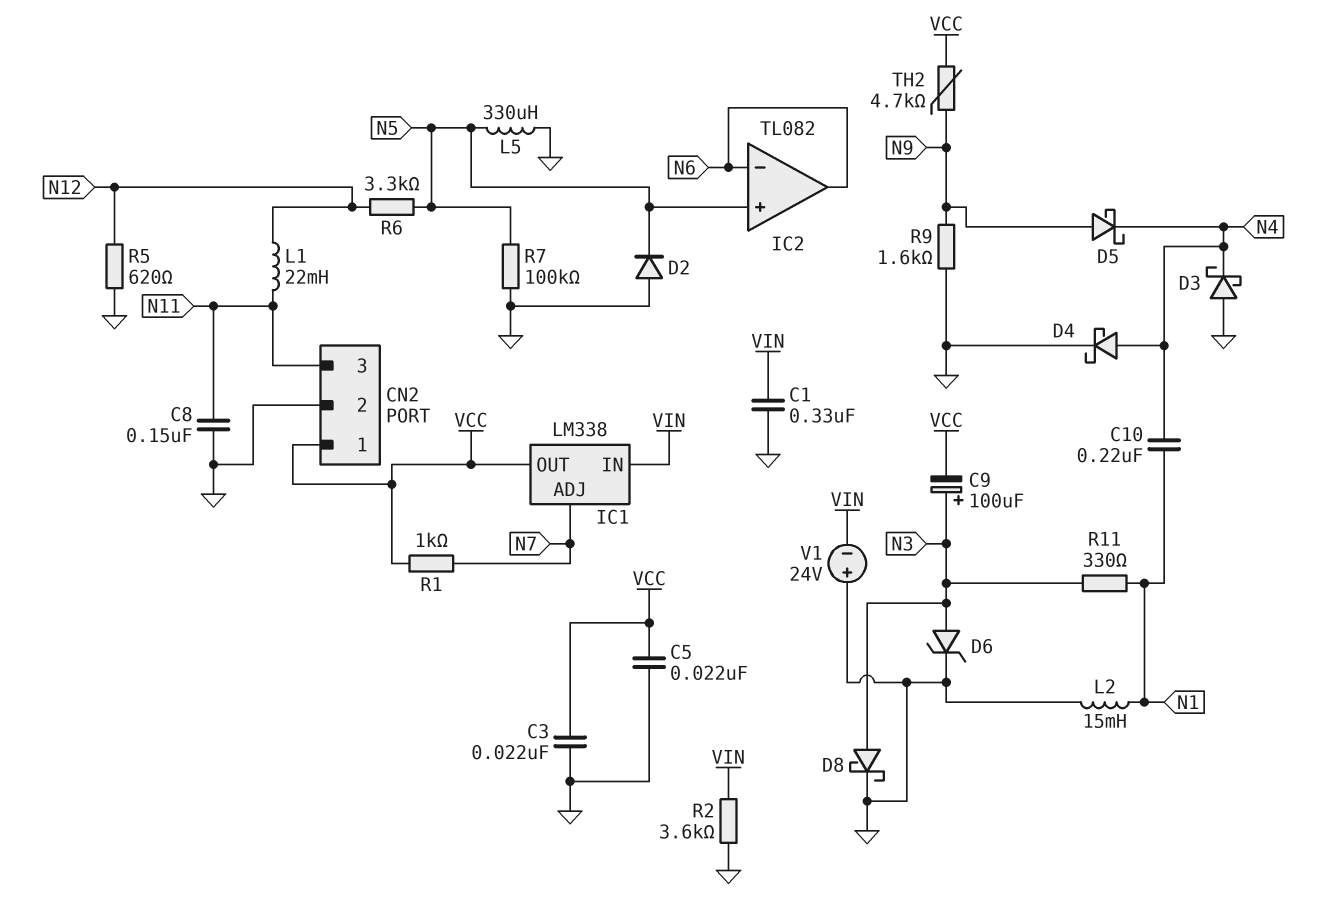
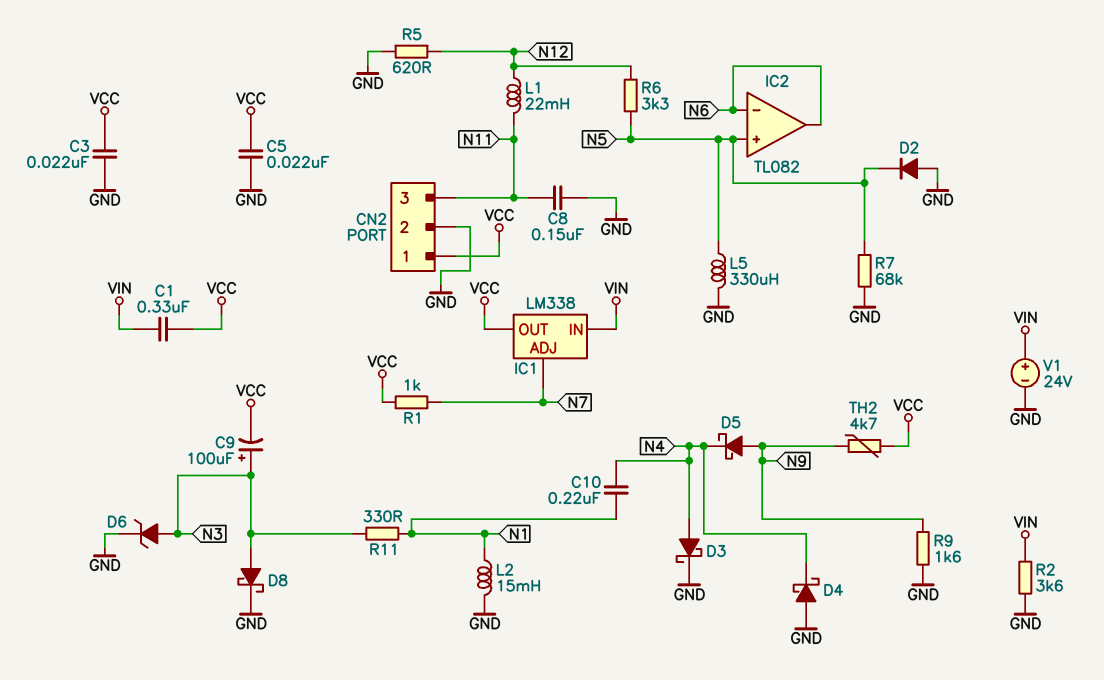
C1: 330nF (GND, VIN) -> 330nF (VCC, VIN)
D3: schottky (A GND, K N4) -> schottky (A N4, K GND)
D4: schottky (A N4, K GND) -> schottky (A GND, K N4)
R7: 100k (GND, N5) -> 68k (GND, N5)
V1: 24V (plus GND, minus VIN) -> 24V (plus VIN, minus GND)

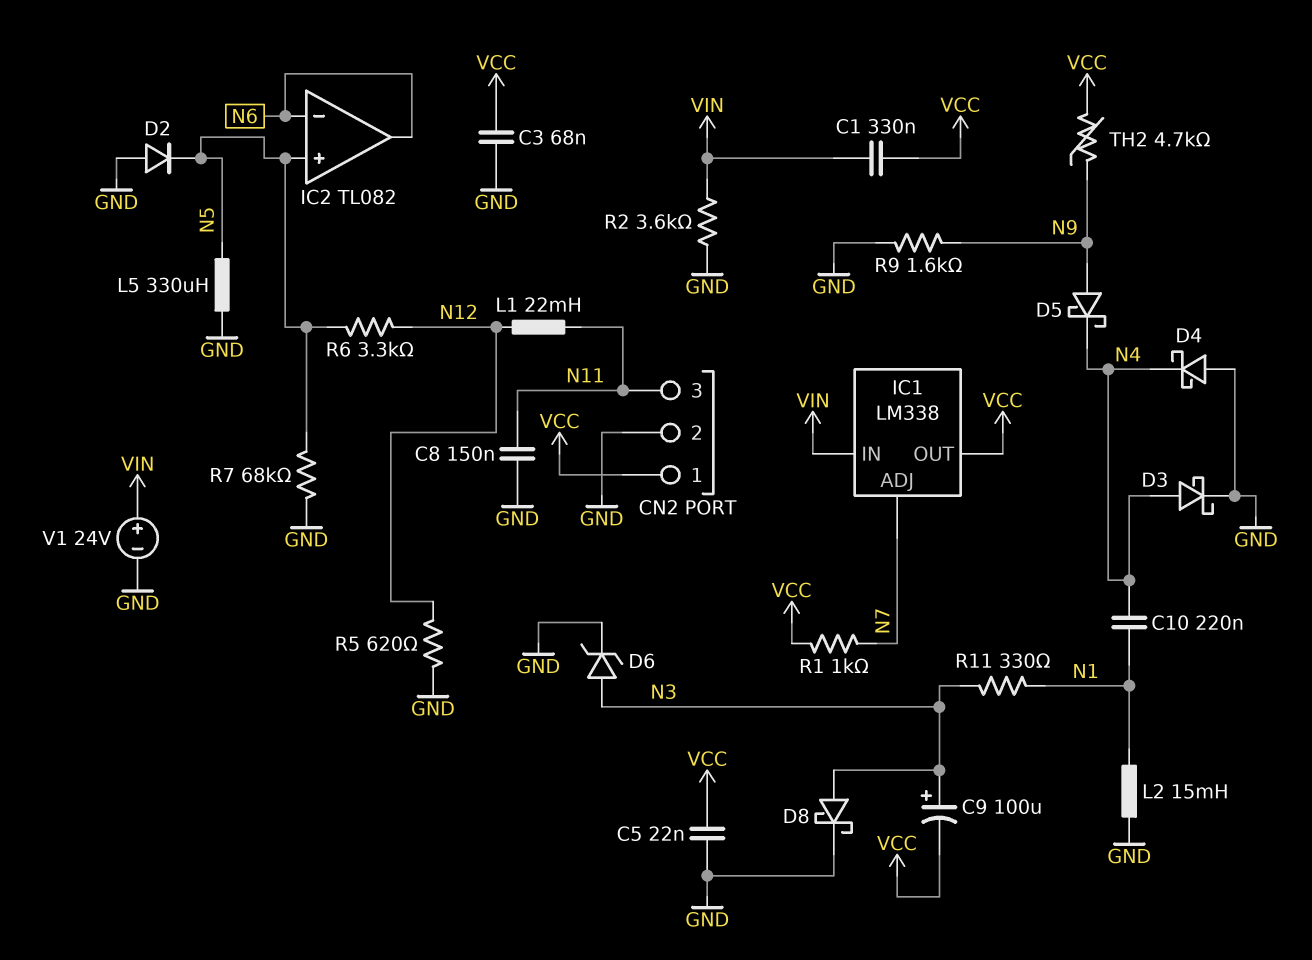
C3: 22nF (GND, VCC) -> 68nF (GND, VCC)

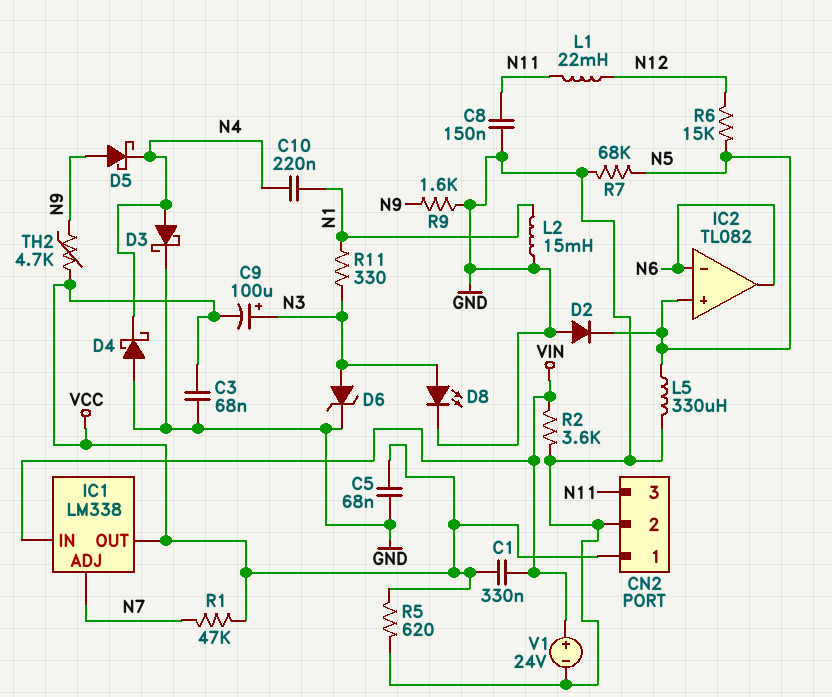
C5: 22nF (GND, VCC) -> 68nF (GND, VCC)
D8: schottky (A N3, K GND) -> LED (A N3, K GND)
R1: 1k (N7, VCC) -> 47k (N7, VCC)
R5: 620 (GND, N12) -> 620 (GND, VCC)
R6: 3.3k (N5, N12) -> 15k (N5, N12)

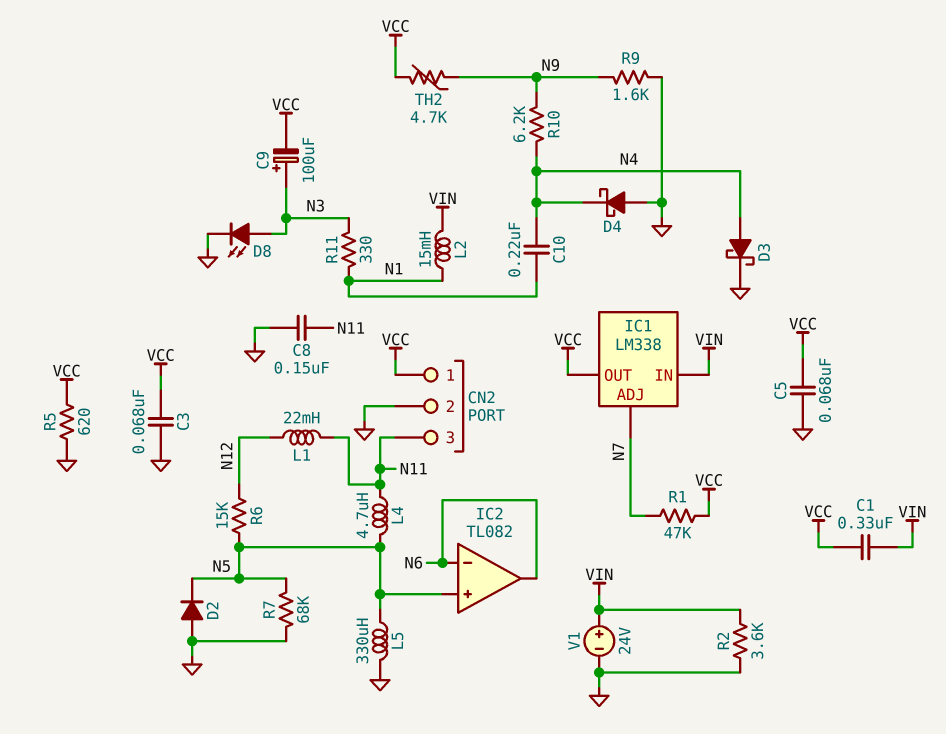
D5: schottky (A N9, K N4) -> none
D6: zener (A N3, K GND) -> none
L2: 15mH (GND, N1) -> 15mH (N1, VIN)
L4: none -> 4.7uH (N5, N11)
R10: none -> 6.2k (N4, N9)

